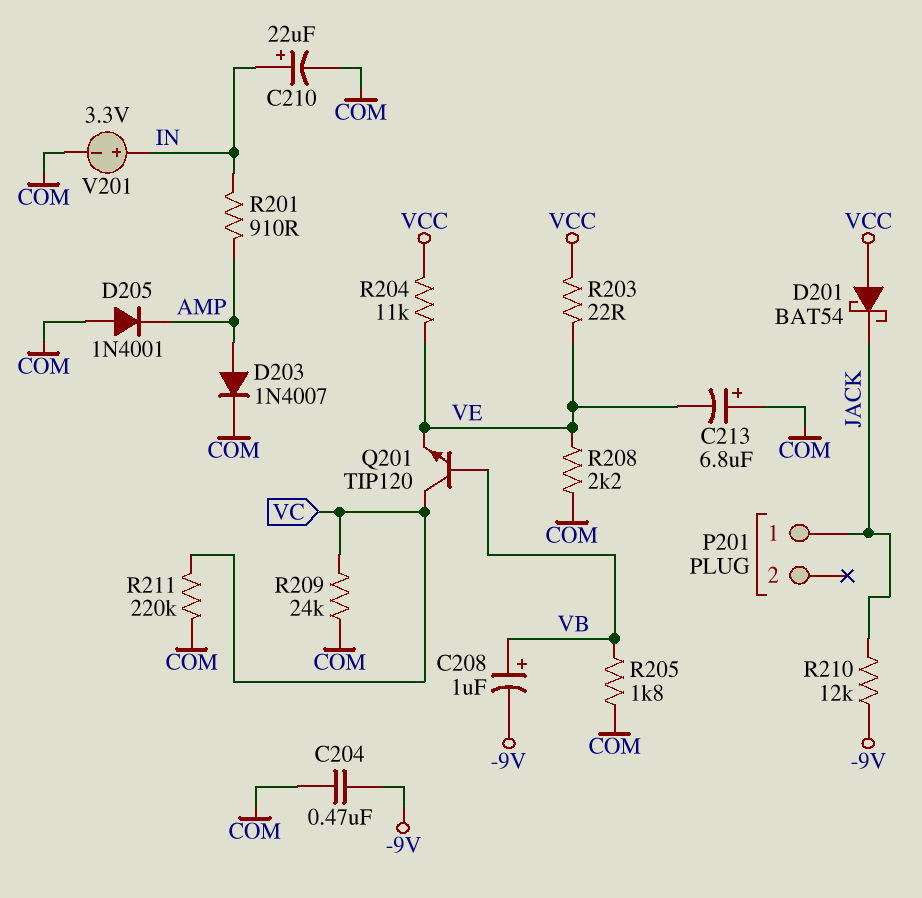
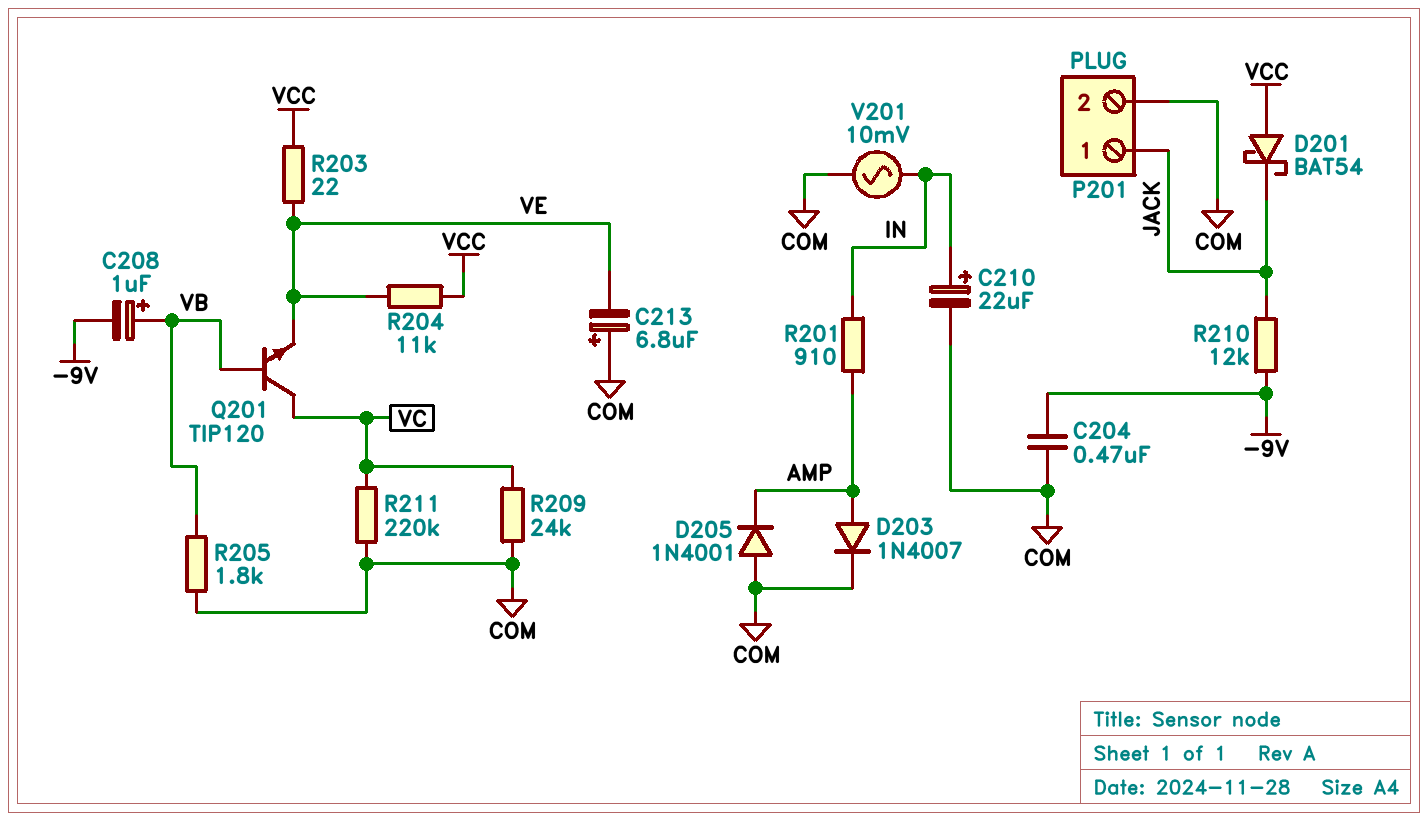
P201 pin 2: none -> COM
R208: 2.2k (COM, VE) -> none
V201: 3.3V (plus IN, minus COM) -> AC 10mV (COM, IN)

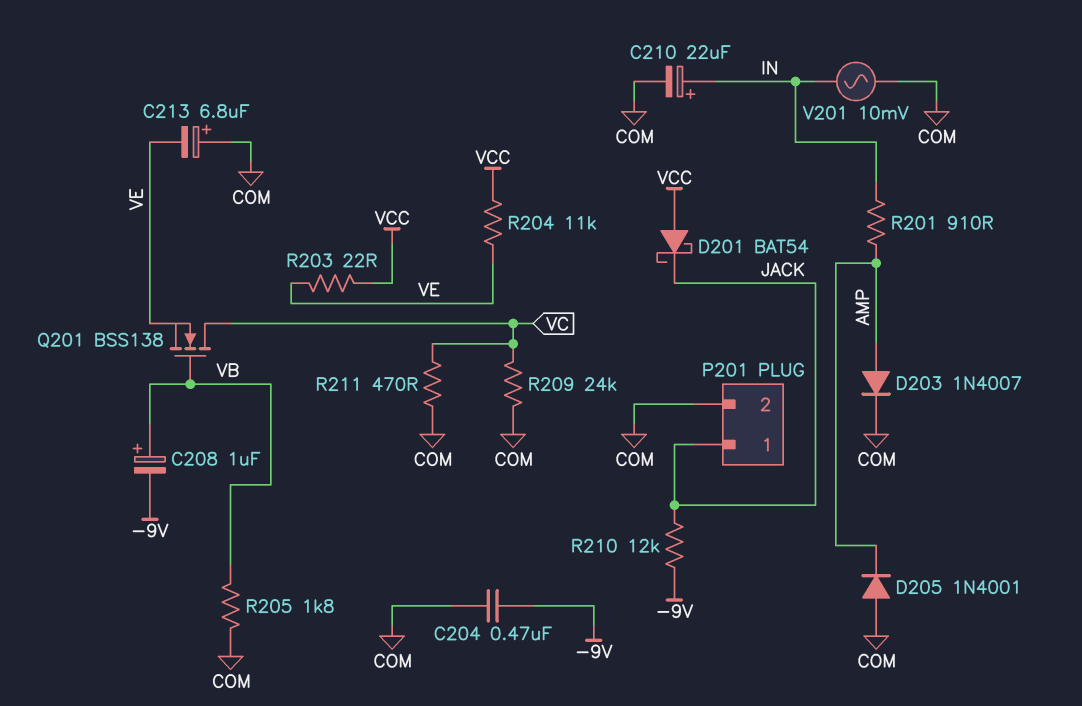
Q201: NPN TIP120 (B VB, C VC, E VE) -> NMOS BSS138 (G VB, D VC, S VE)
R211: 220k (COM, VC) -> 470 (COM, VC)

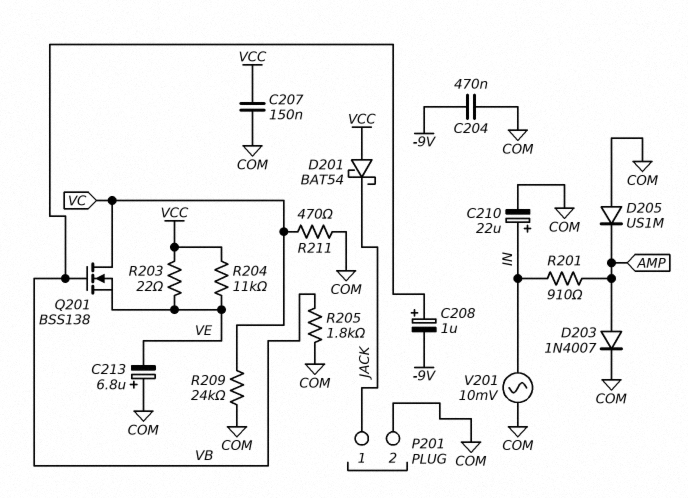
C207: none -> 150nF (COM, VCC)
D205: diode 1N4001 (A COM, K AMP) -> diode US1M (A COM, K AMP)
R210: 12k (-9V, JACK) -> none

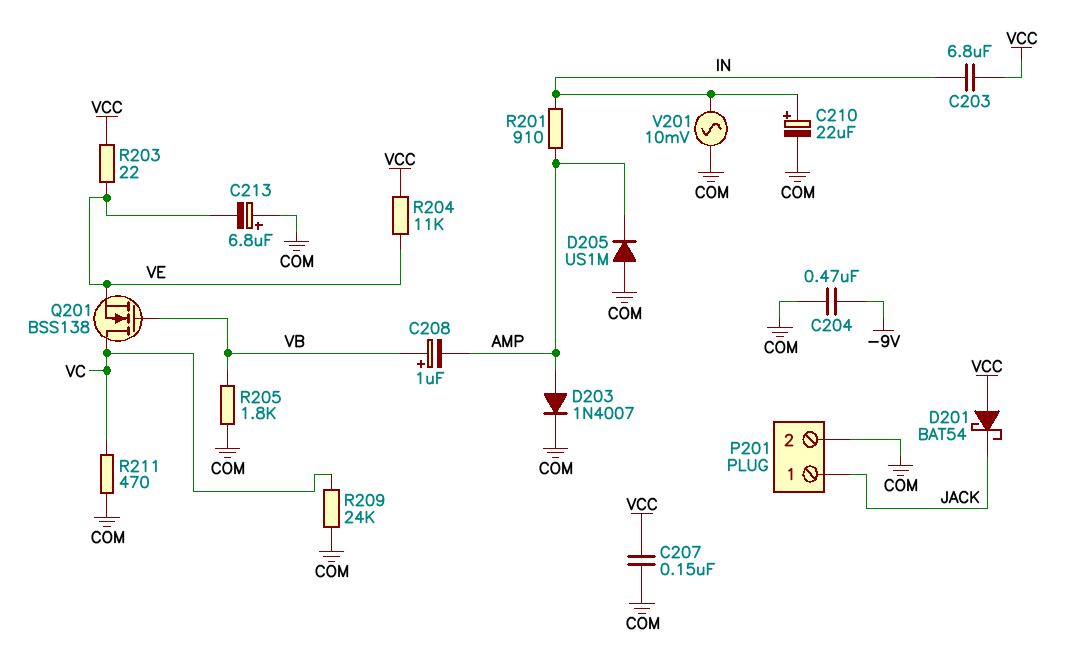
C203: none -> 6.8uF (IN, VCC)
C208: 1uF (plus VB, minus -9V) -> 1uF (plus VB, minus AMP)

